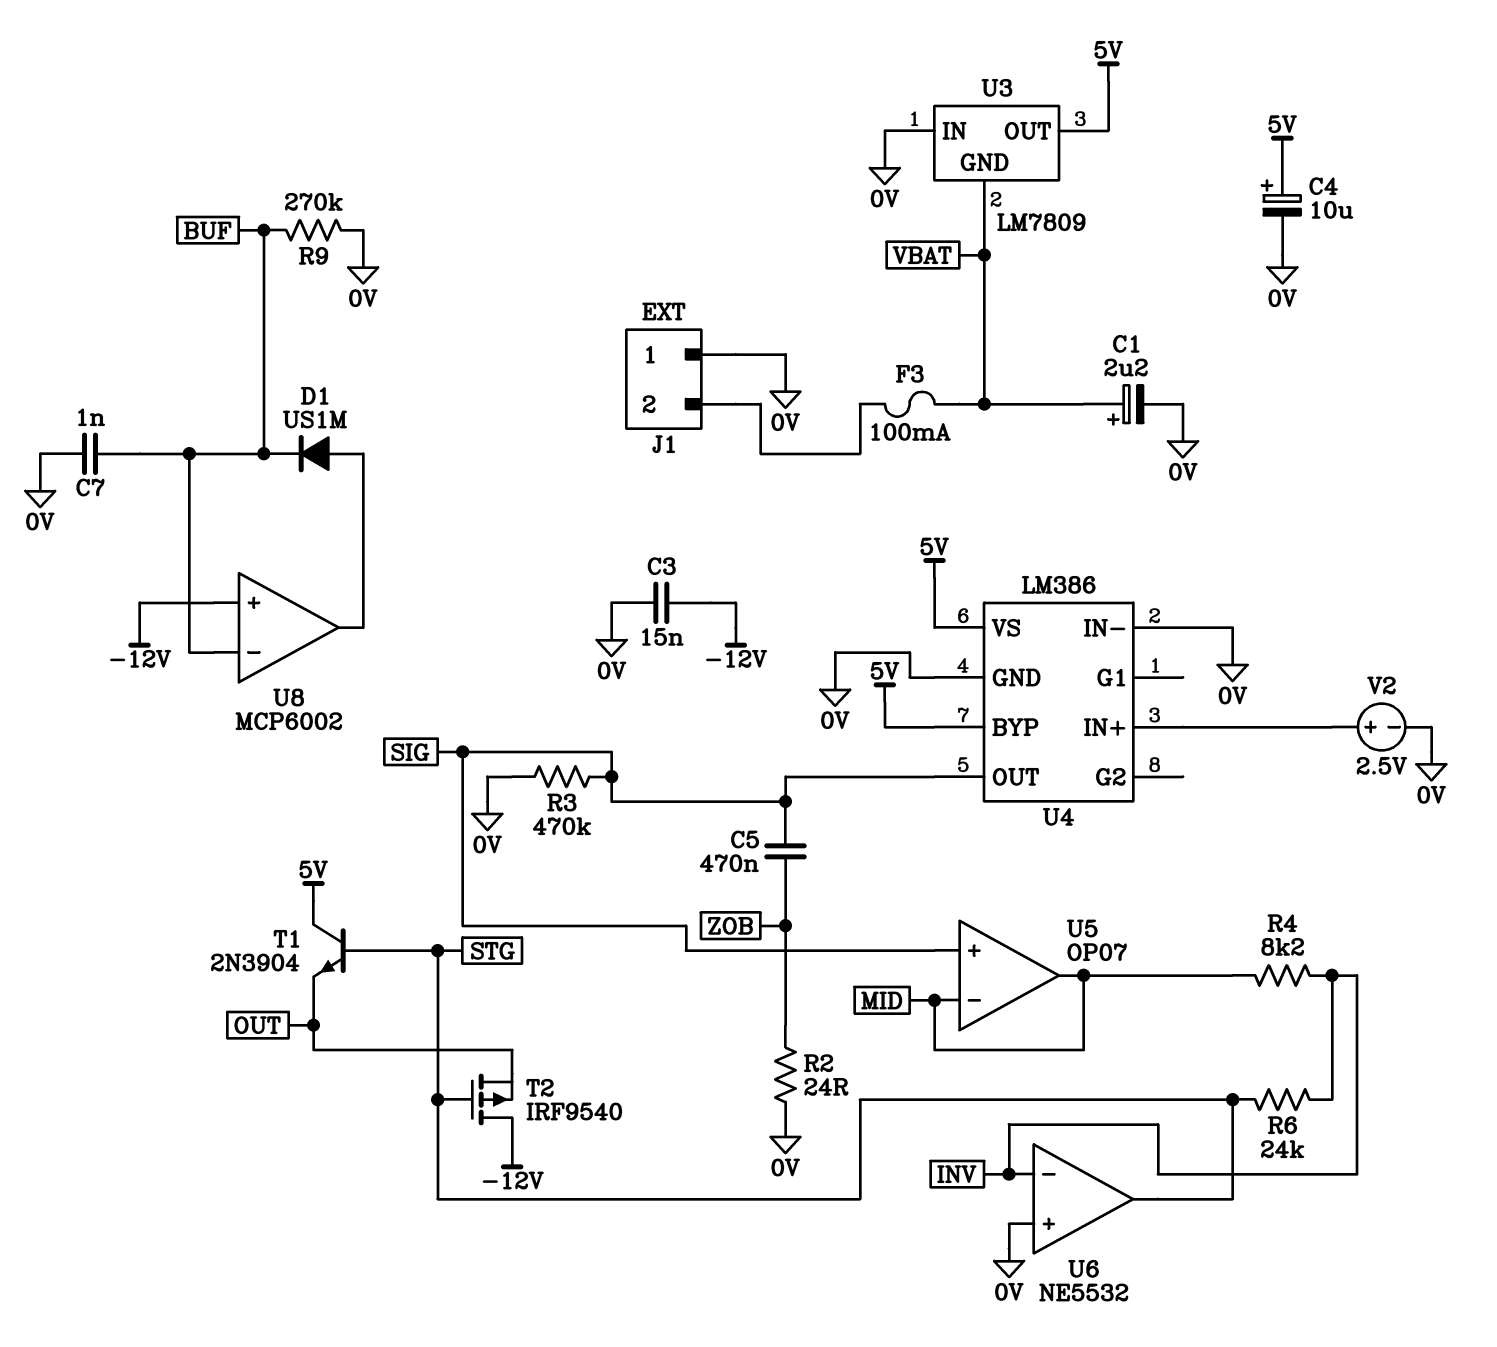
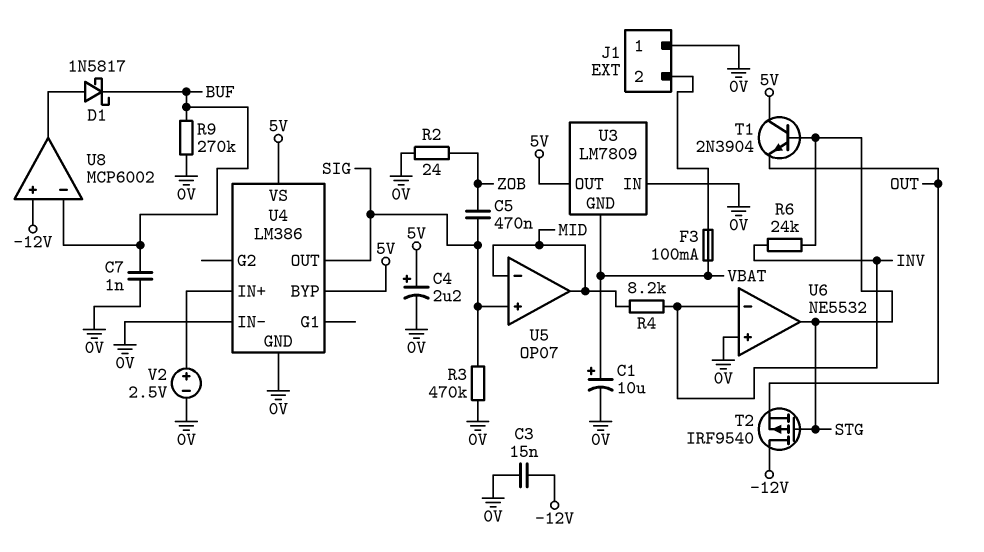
C1: 2.2uF (plus VBAT, minus 0V) -> 10uF (plus VBAT, minus 0V)
C4: 10uF (plus 5V, minus 0V) -> 2.2uF (plus 5V, minus 0V)
D1: diode US1M (A U8/out, K BUF) -> schottky 1N5817 (A U8/out, K BUF)

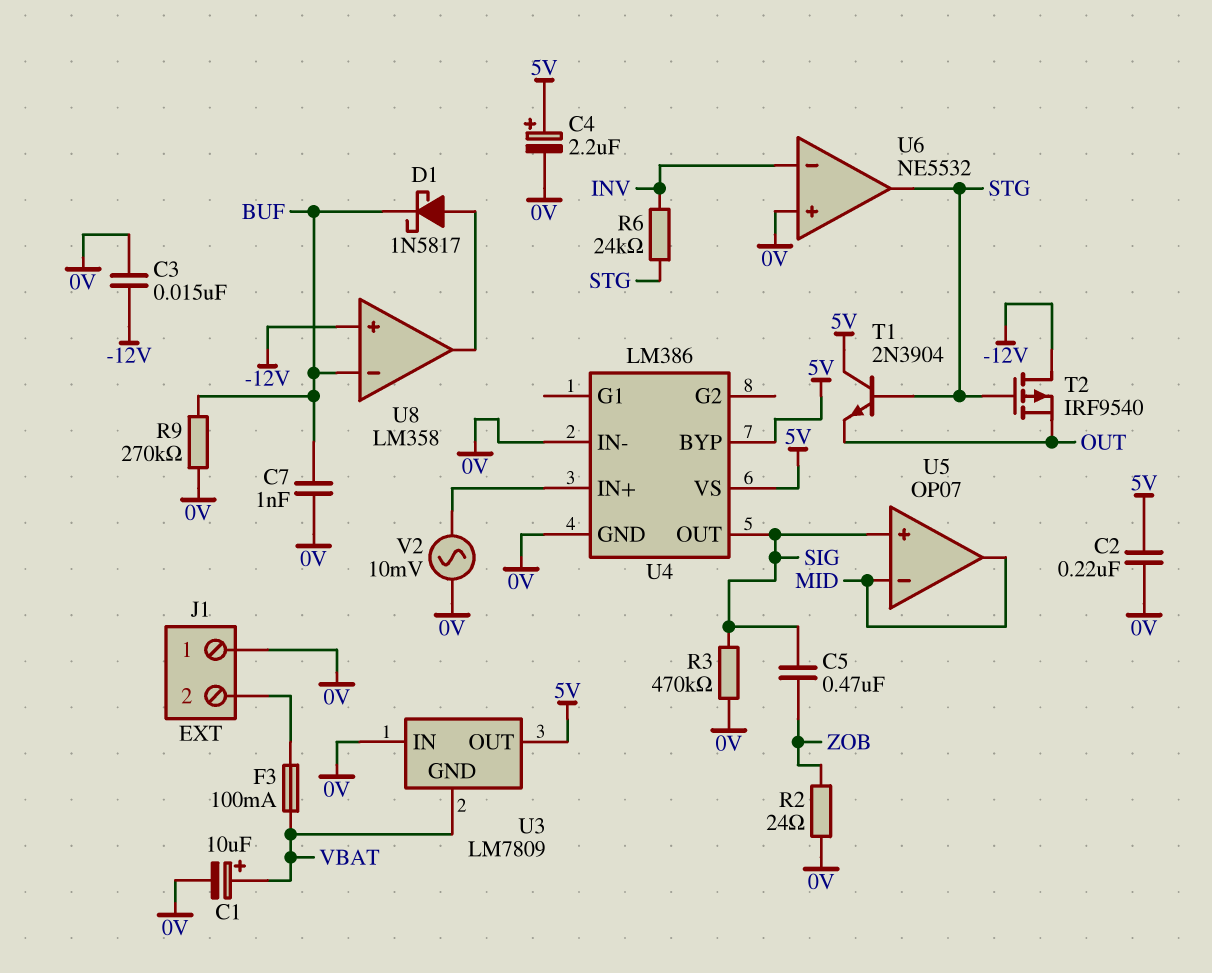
C2: none -> 220nF (0V, 5V)
R4: 8.2k (INV, MID) -> none
U8: MCP6002 -> LM358
V2: 2.5V (plus U4/IN+, minus 0V) -> AC 10mV (0V, U4/IN+)

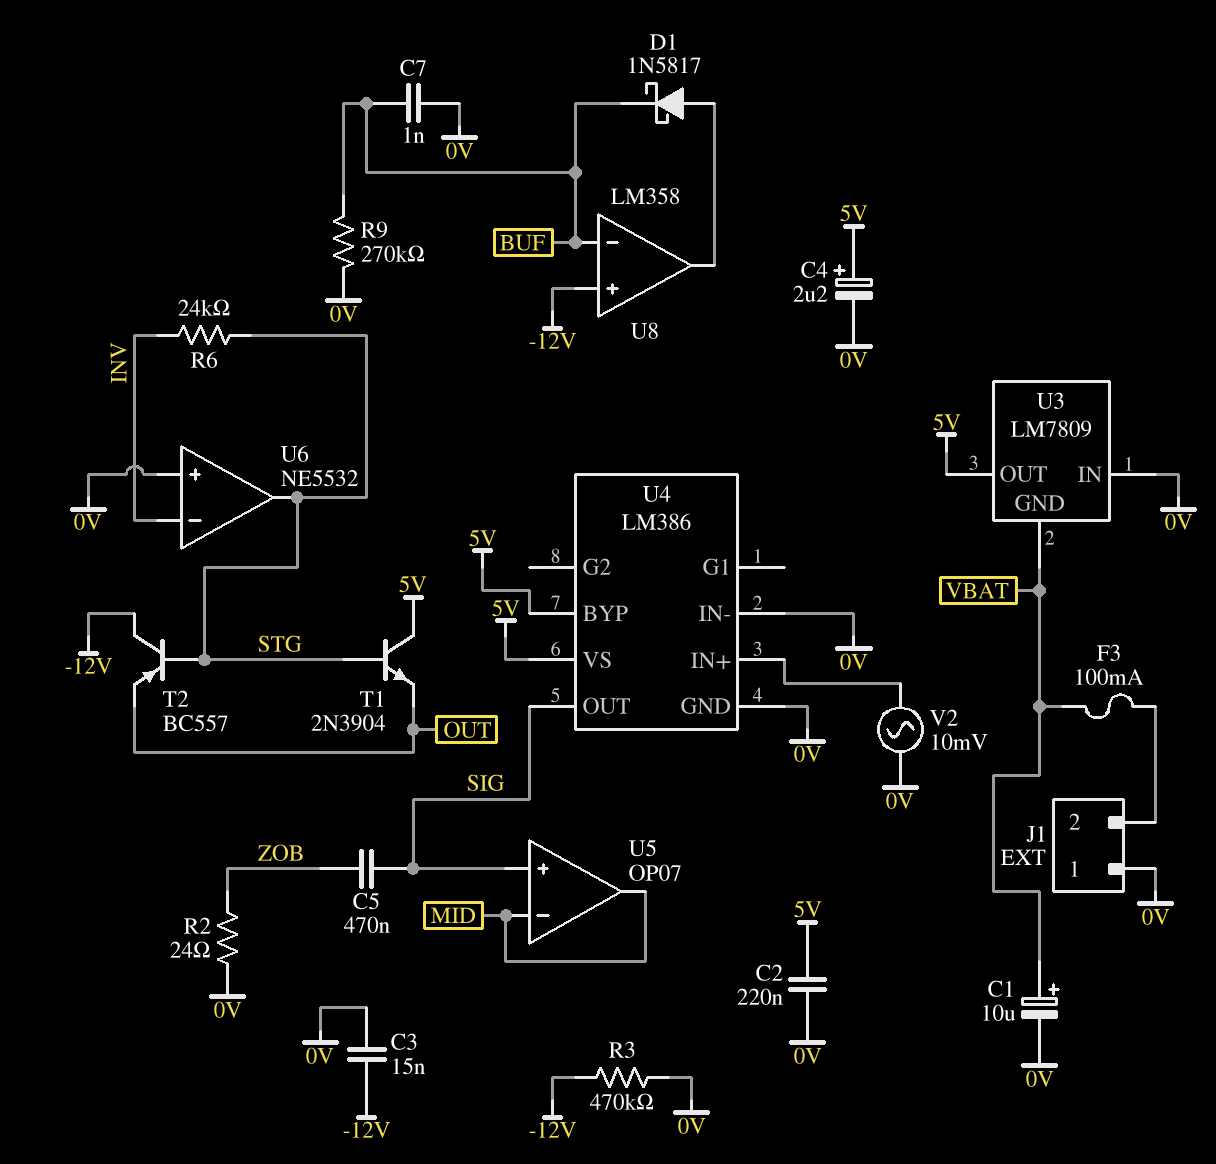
R3: 470k (0V, SIG) -> 470k (-12V, 0V)
T2: PMOS IRF9540 (G STG, D -12V, S OUT) -> PNP BC557 (B STG, C -12V, E OUT)

